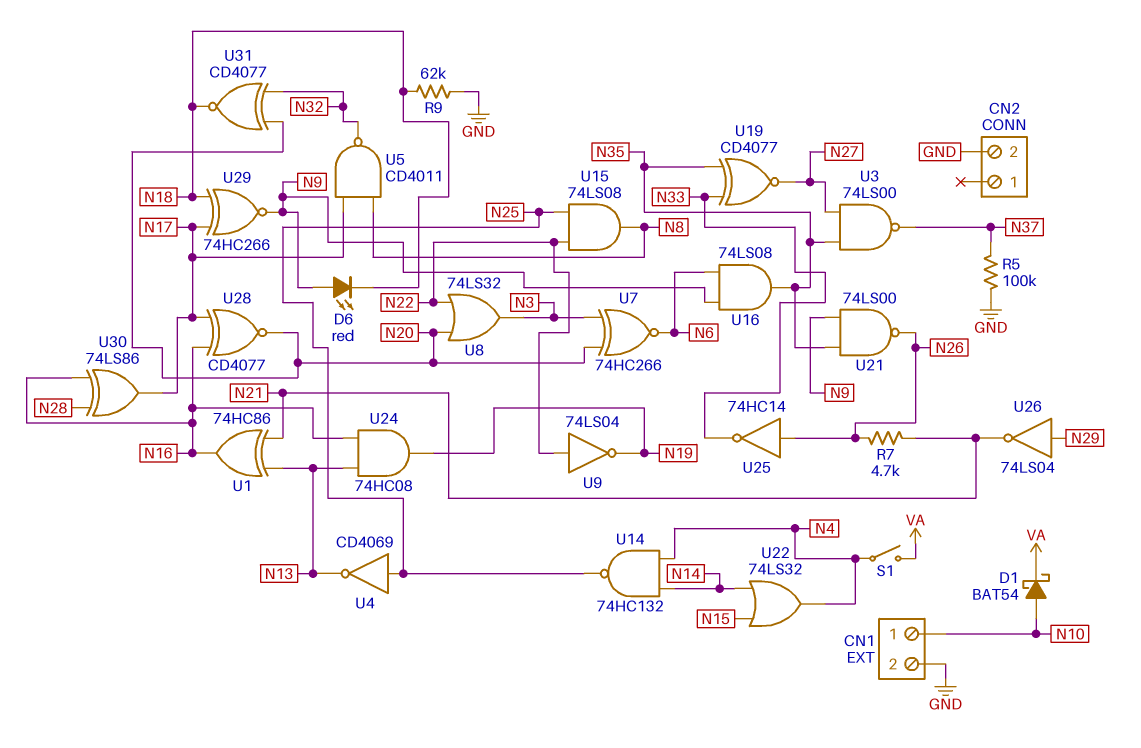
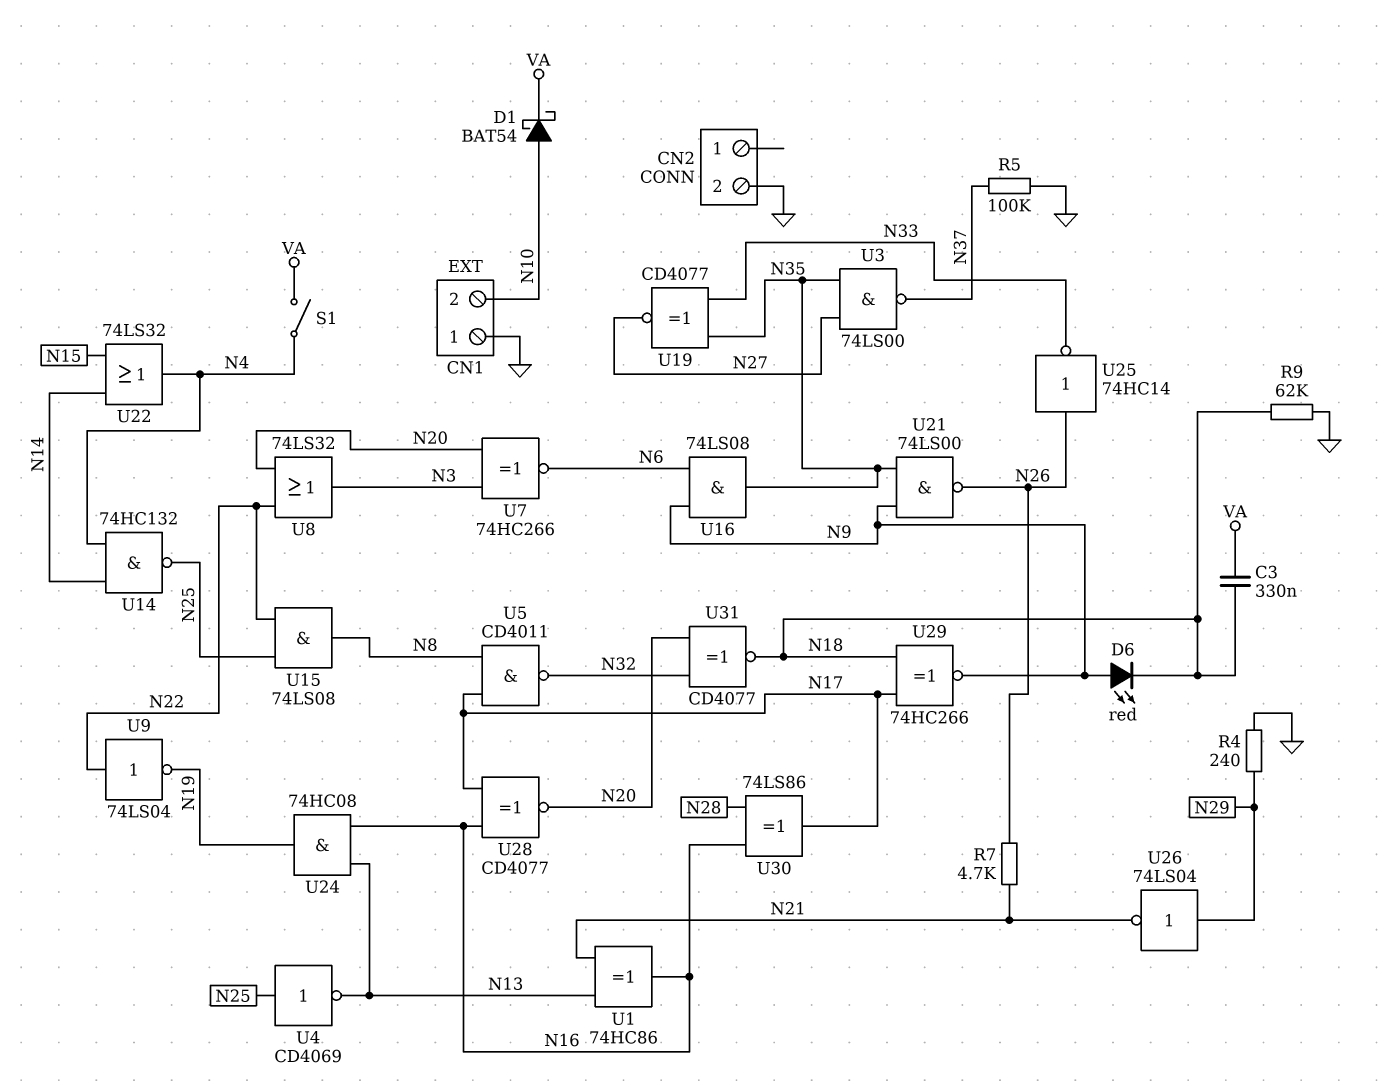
C3: none -> 330nF (N18, VA)
CN1 pin 1: N10 -> GND
CN1 pin 2: GND -> N10
R4: none -> 240 (GND, N29)

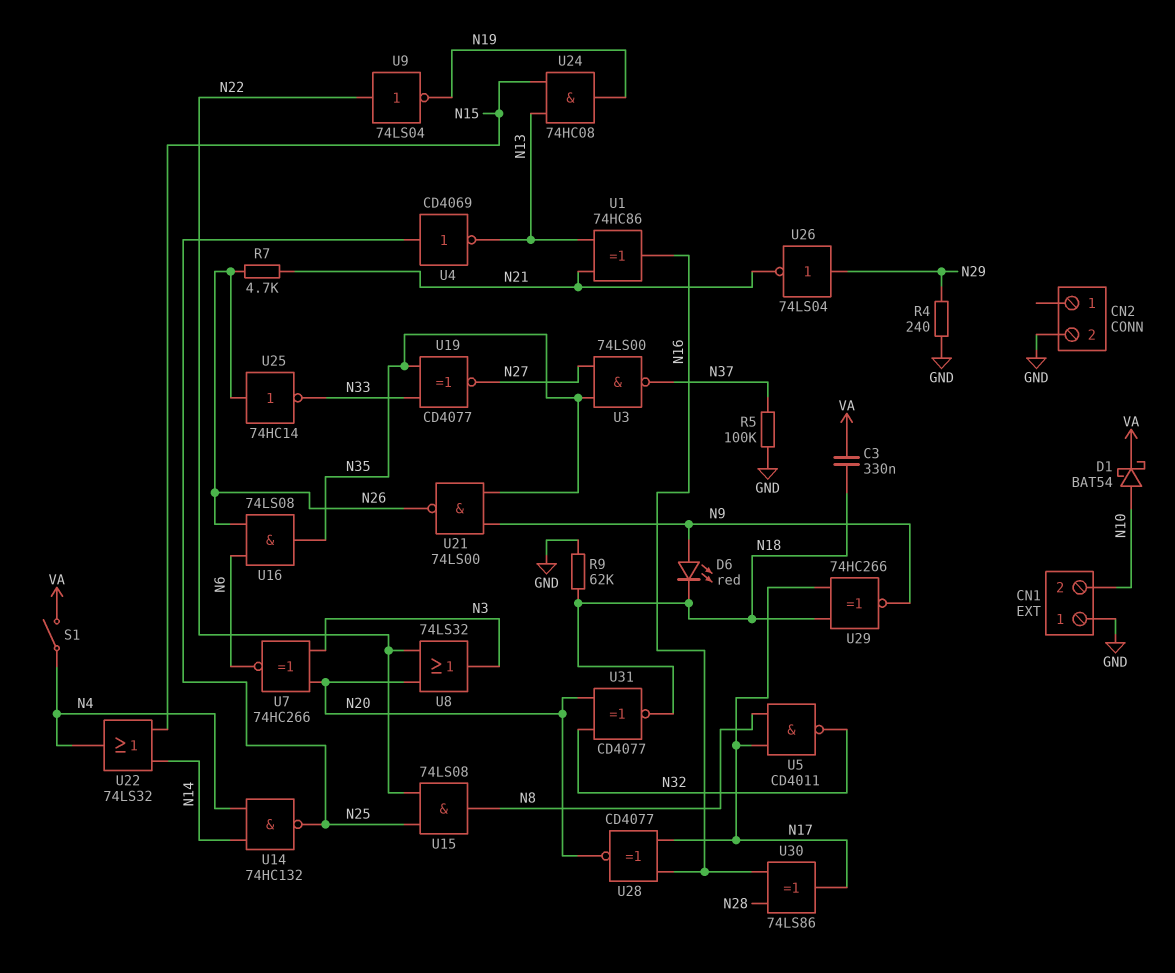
U16: AND 74LS08 (in N6, in N9, out N35) -> AND 74LS08 (in N6, in N26, out N35)
U24: AND 74HC08 (in N13, in N16, out N19) -> AND 74HC08 (in N13, in N15, out N19)

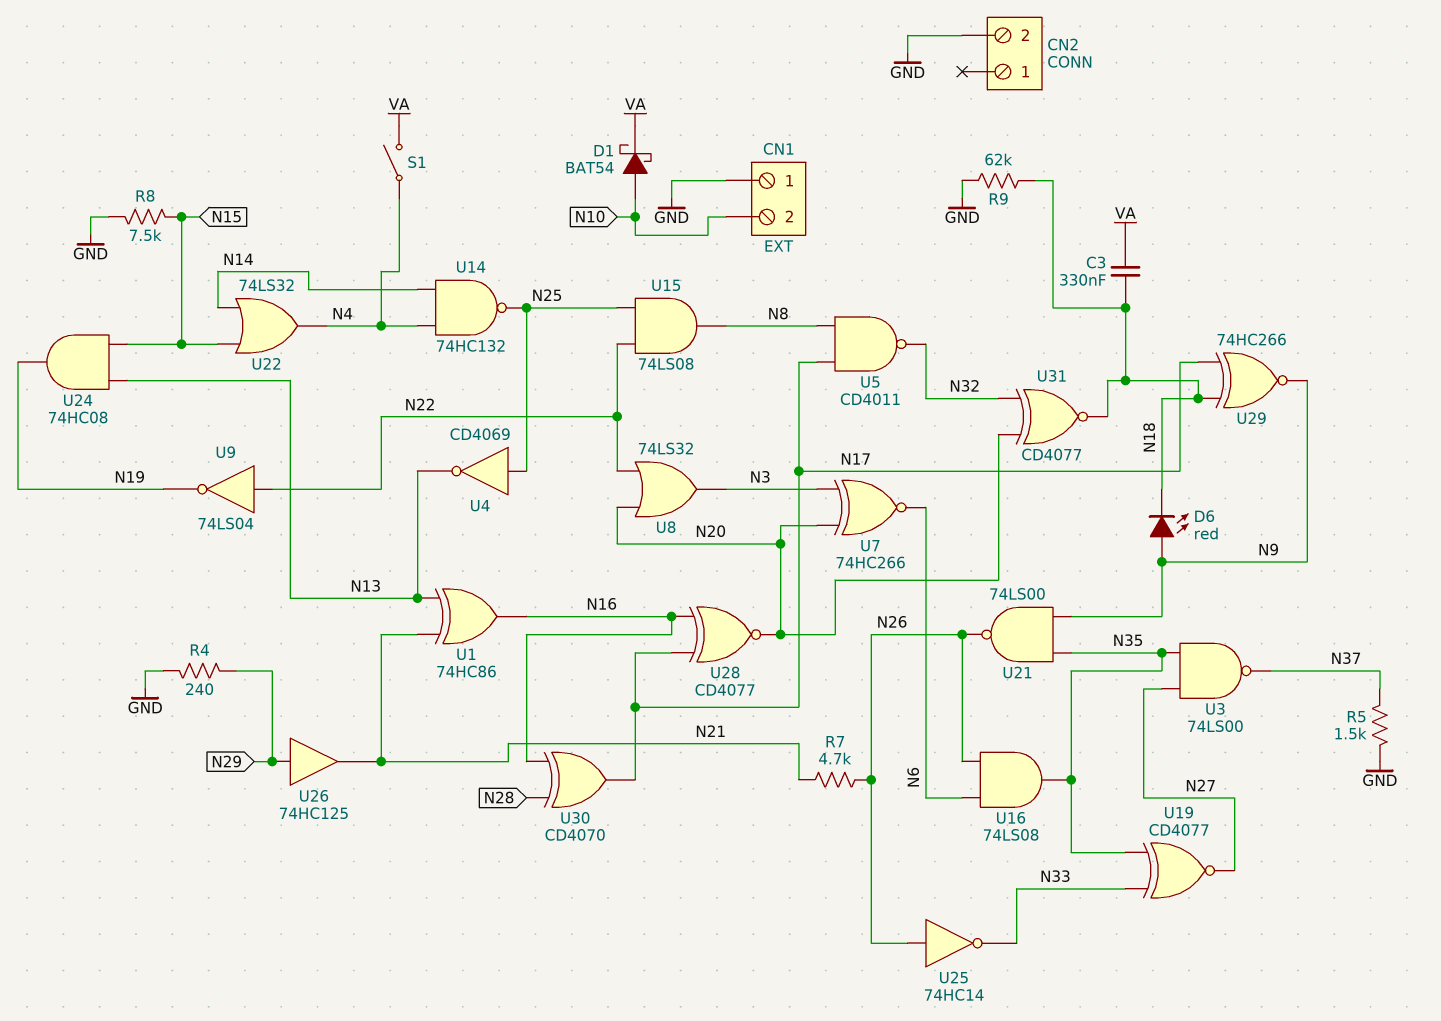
R5: 100k (GND, N37) -> 1.5k (GND, N37)
R8: none -> 7.5k (GND, N15)
U26: NOT 74LS04 (in N29, out N21) -> buffer 74HC125 (in N29, out N21)
U30: XOR 74LS86 (in N16, in N28, out N17) -> XOR CD4070 (in N16, in N28, out N17)

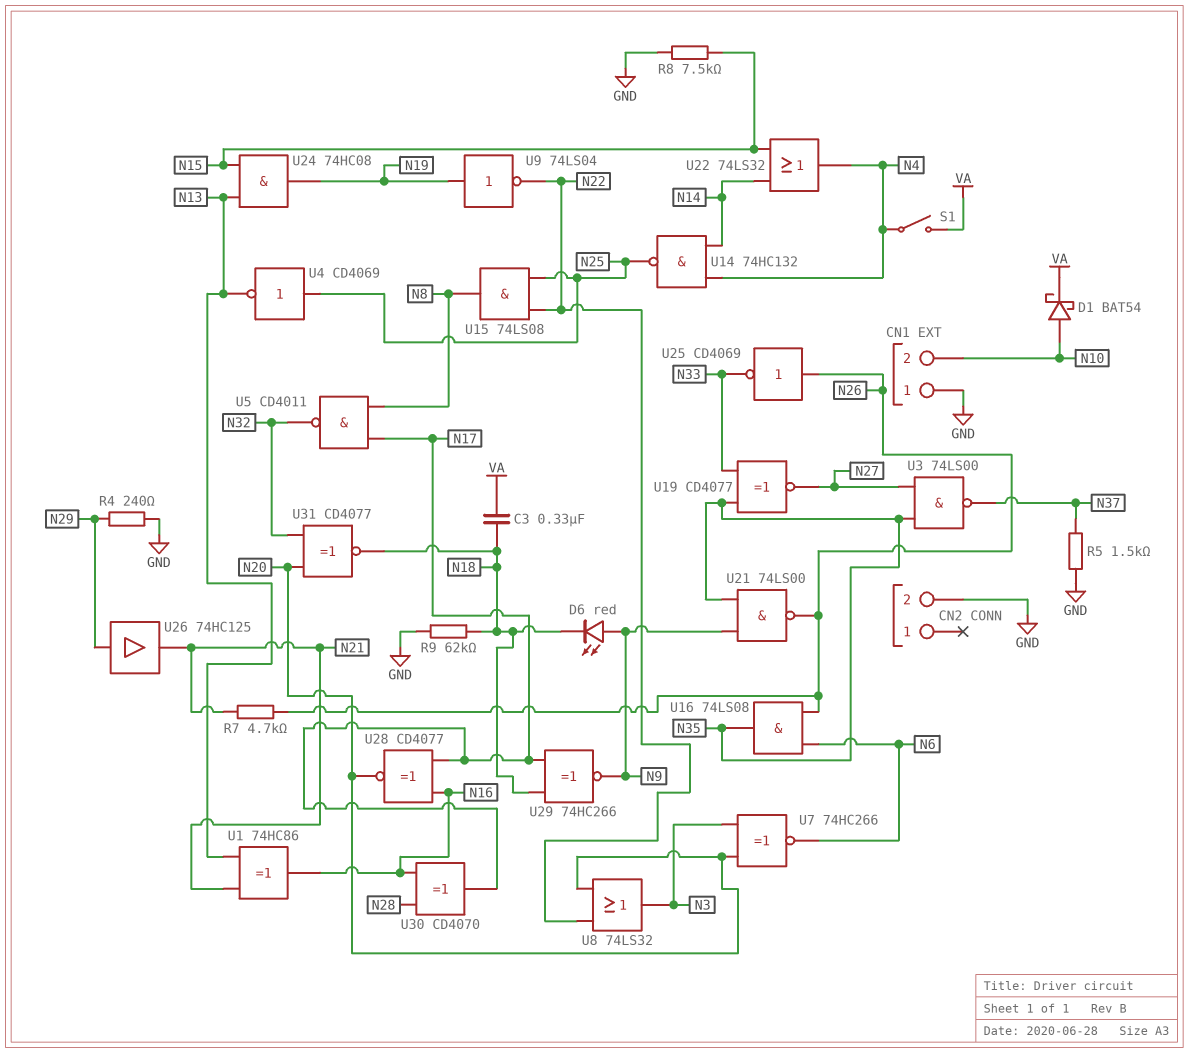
U9: NOT 74LS04 (in N22, out N19) -> NOT 74LS04 (in N19, out N22)
U25: NOT 74HC14 (in N26, out N33) -> NOT CD4069 (in N26, out N33)

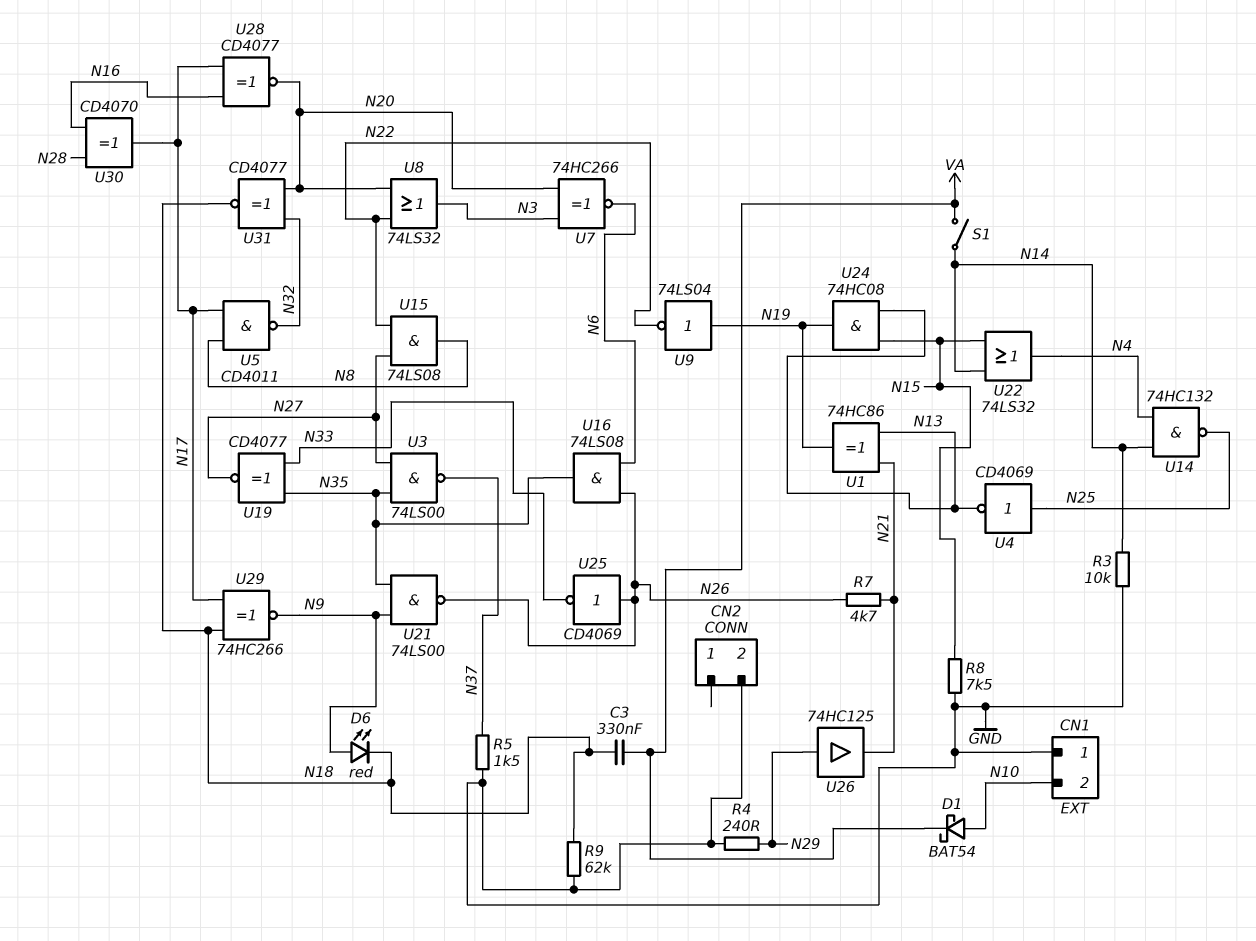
R3: none -> 10k (GND, N14)
S1: switch (N4, VA) -> switch (N14, VA)
U1: XOR 74HC86 (in N13, in N21, out N16) -> XOR 74HC86 (in N13, in N21, out N19)
U15: AND 74LS08 (in N22, in N25, out N8) -> AND 74LS08 (in N22, in N27, out N8)

